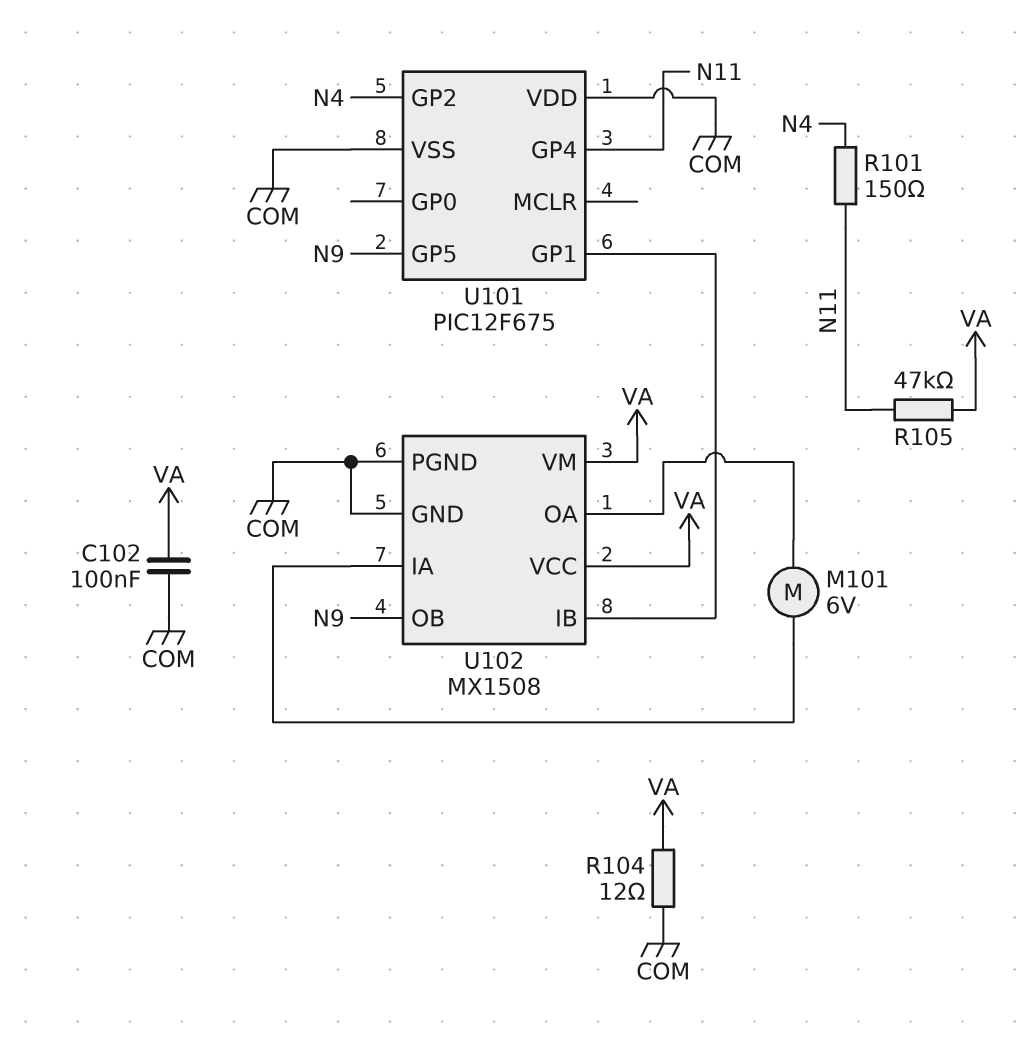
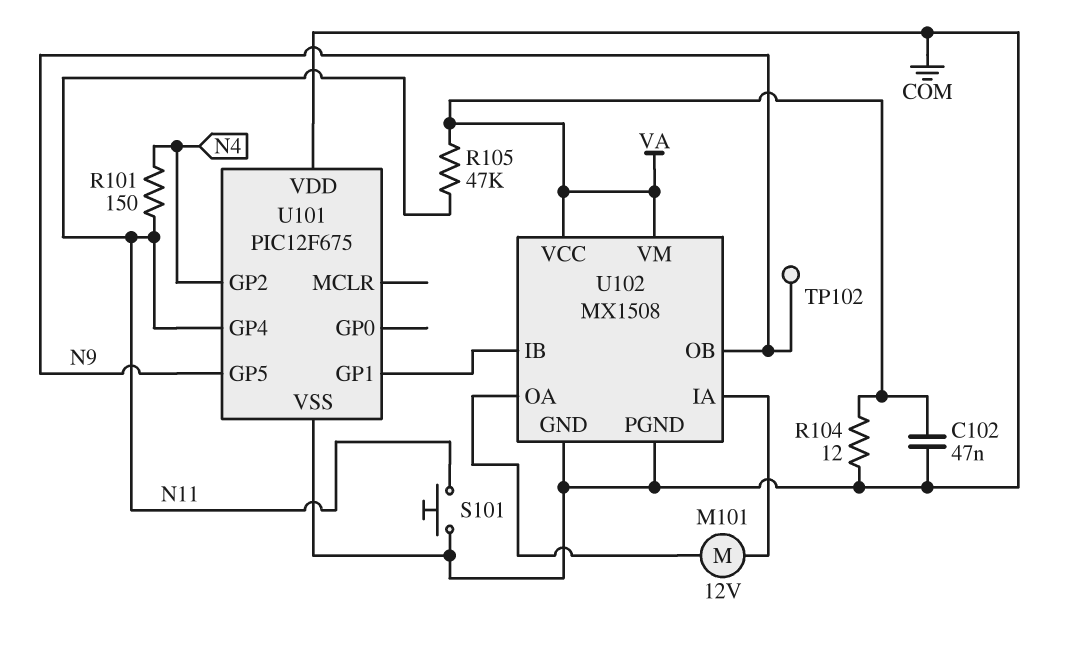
C102: 100nF (COM, VA) -> 47nF (COM, VA)
M101: motor 6V (U102/IA, U102/OA) -> motor 12V (U102/IA, U102/OA)
S101: none -> button (COM, N11)
TP102: none -> test point (N9)

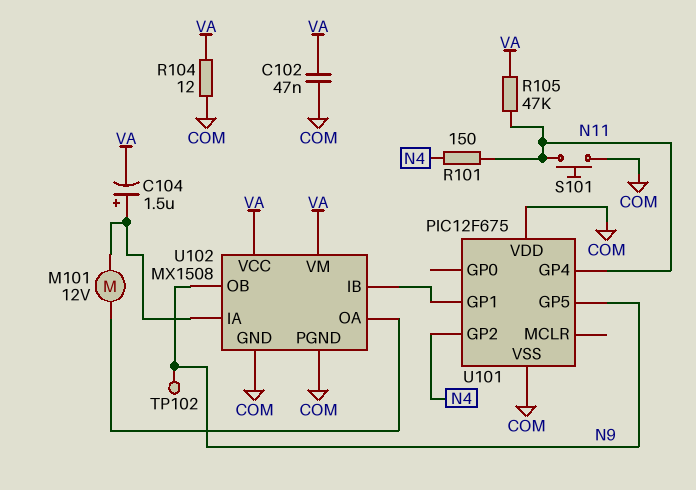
C104: none -> 1.5uF (plus U102/IA, minus VA)

